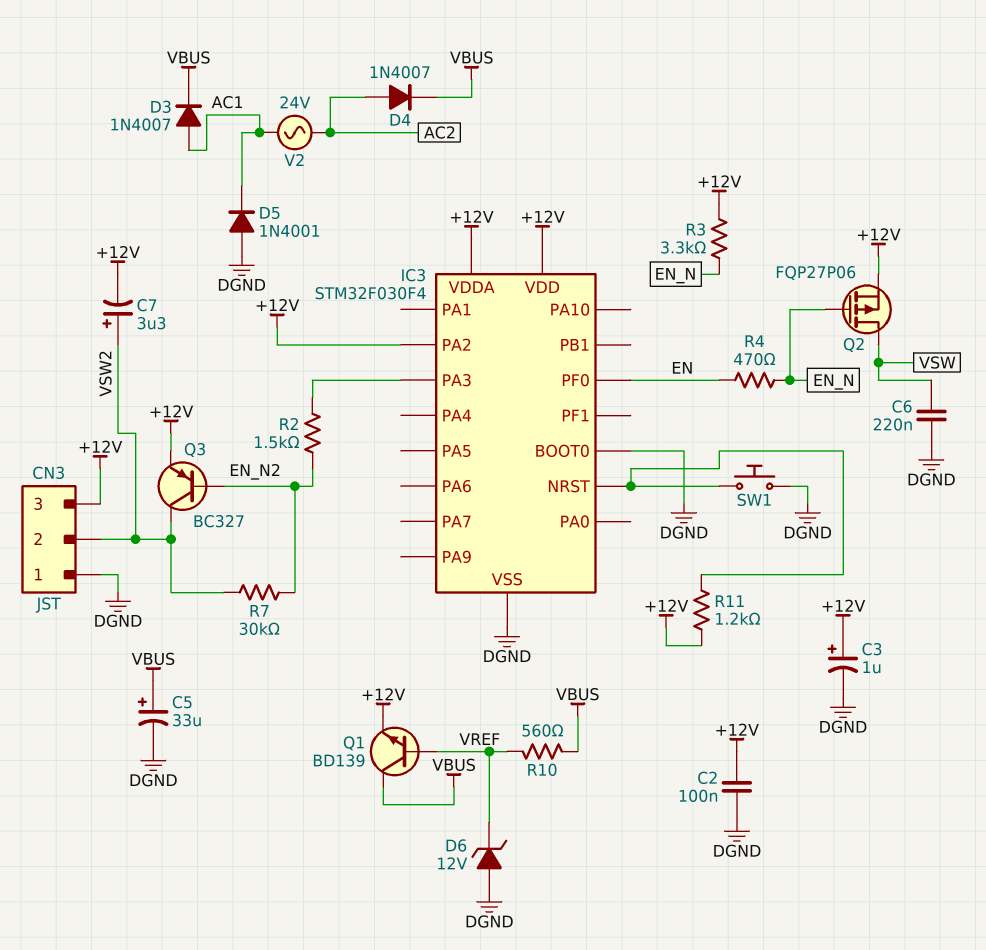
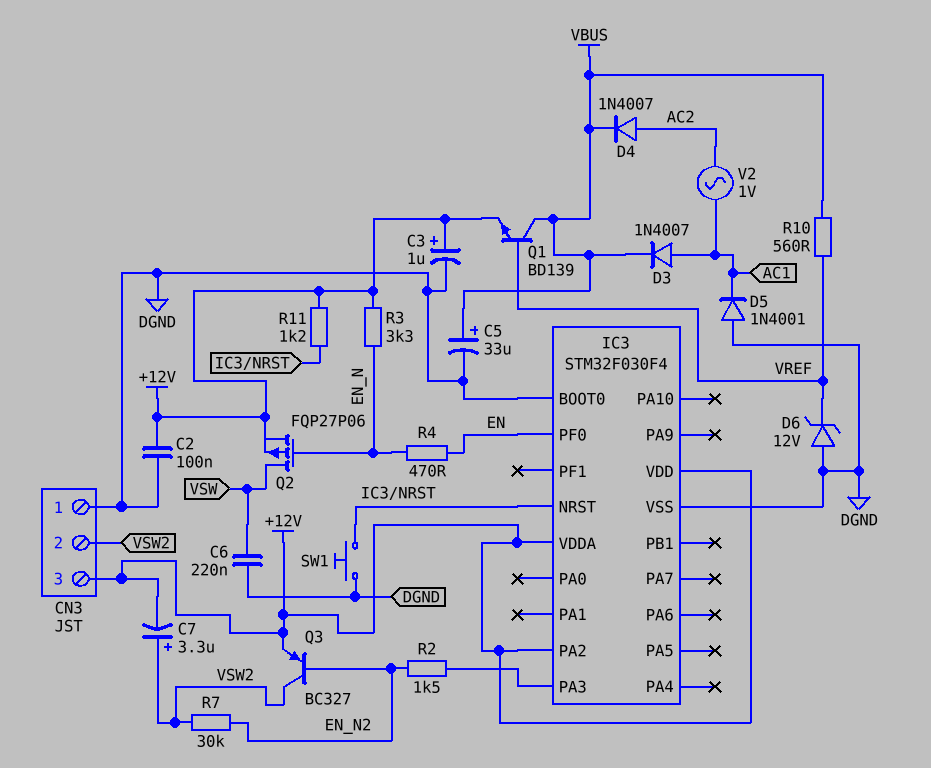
V2: AC 24V (AC1, AC2) -> AC 1V (AC1, AC2)

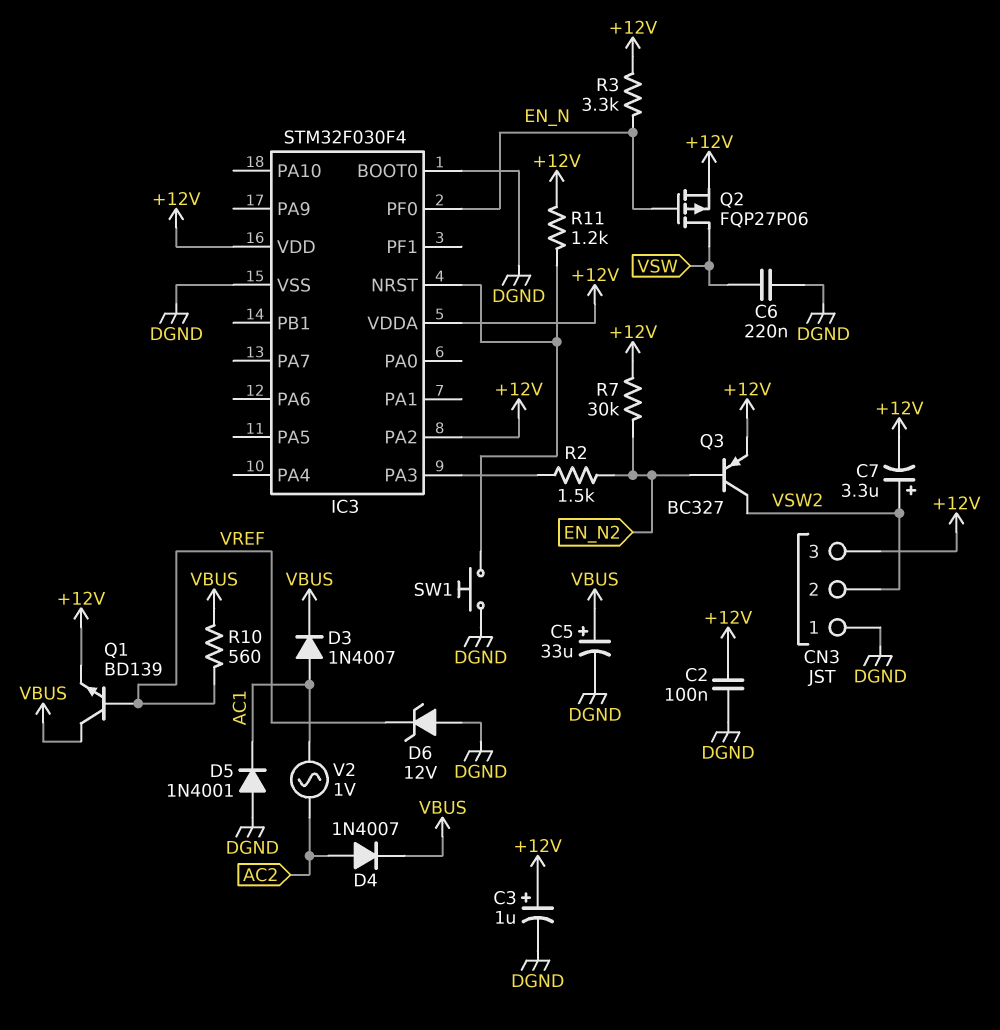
IC3 pin PF0: EN -> EN_N
R4: 470 (EN, EN_N) -> none
R7: 30k (EN_N2, VSW2) -> 30k (+12V, EN_N2)

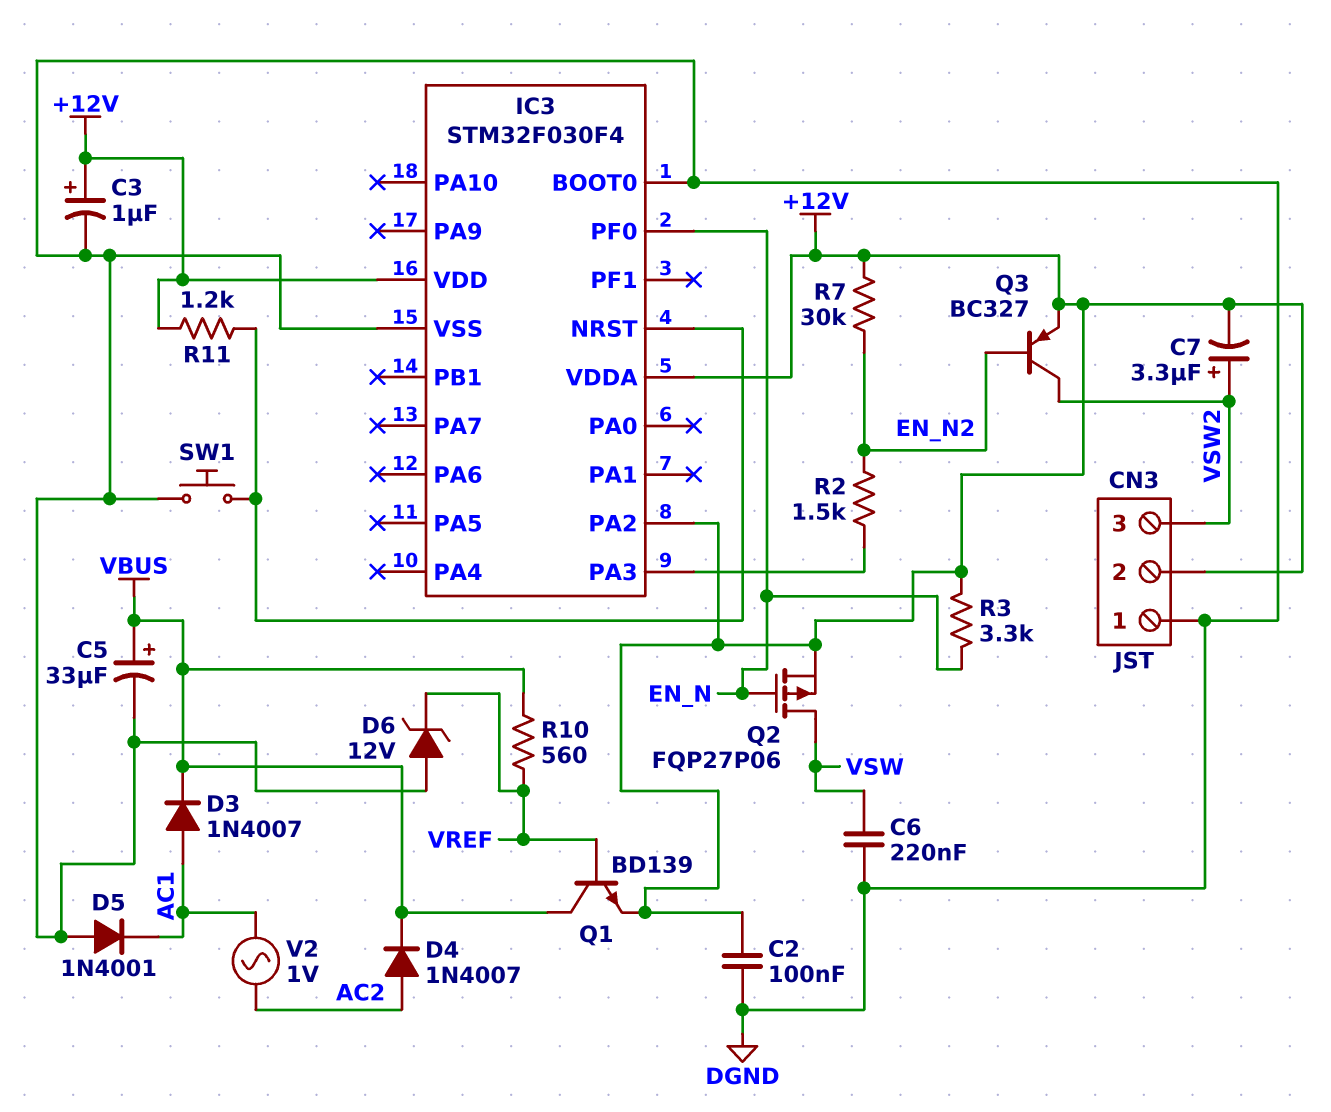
CN3 pin 2: VSW2 -> +12V
CN3 pin 3: +12V -> VSW2

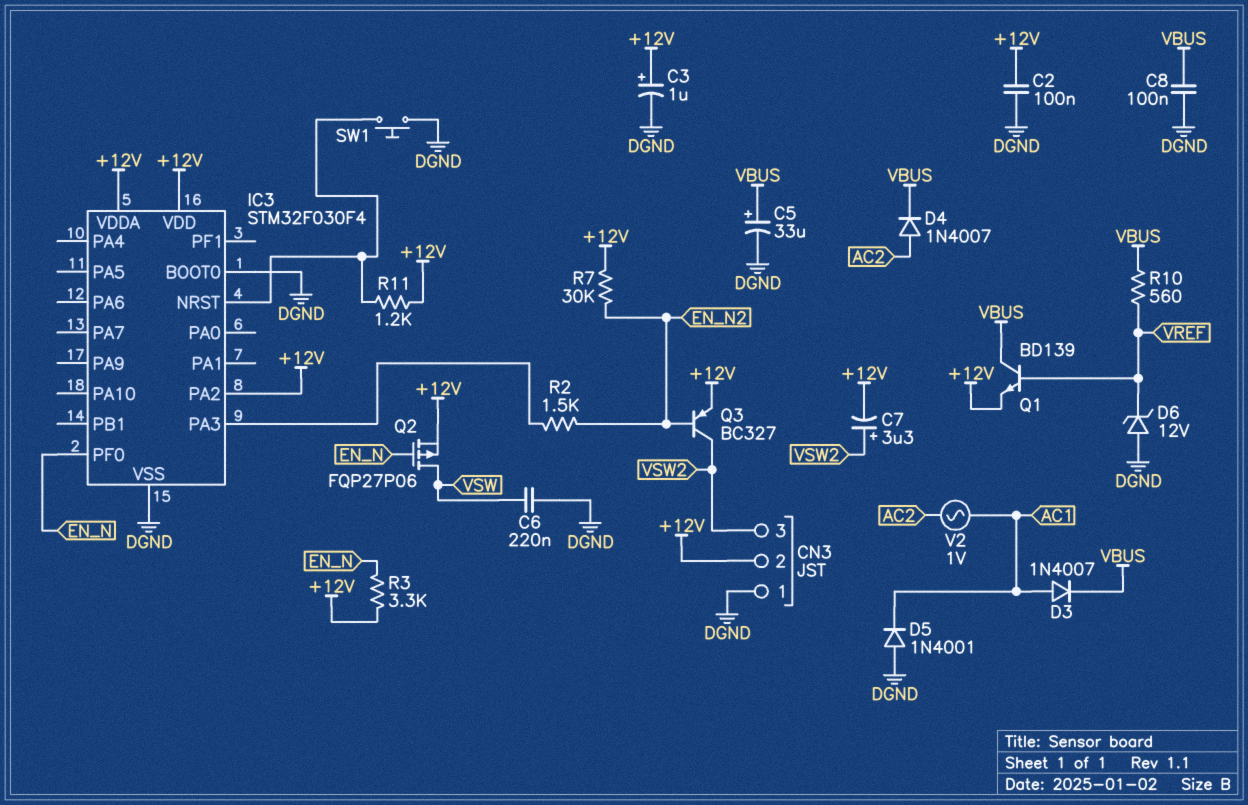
C8: none -> 100nF (DGND, VBUS)

